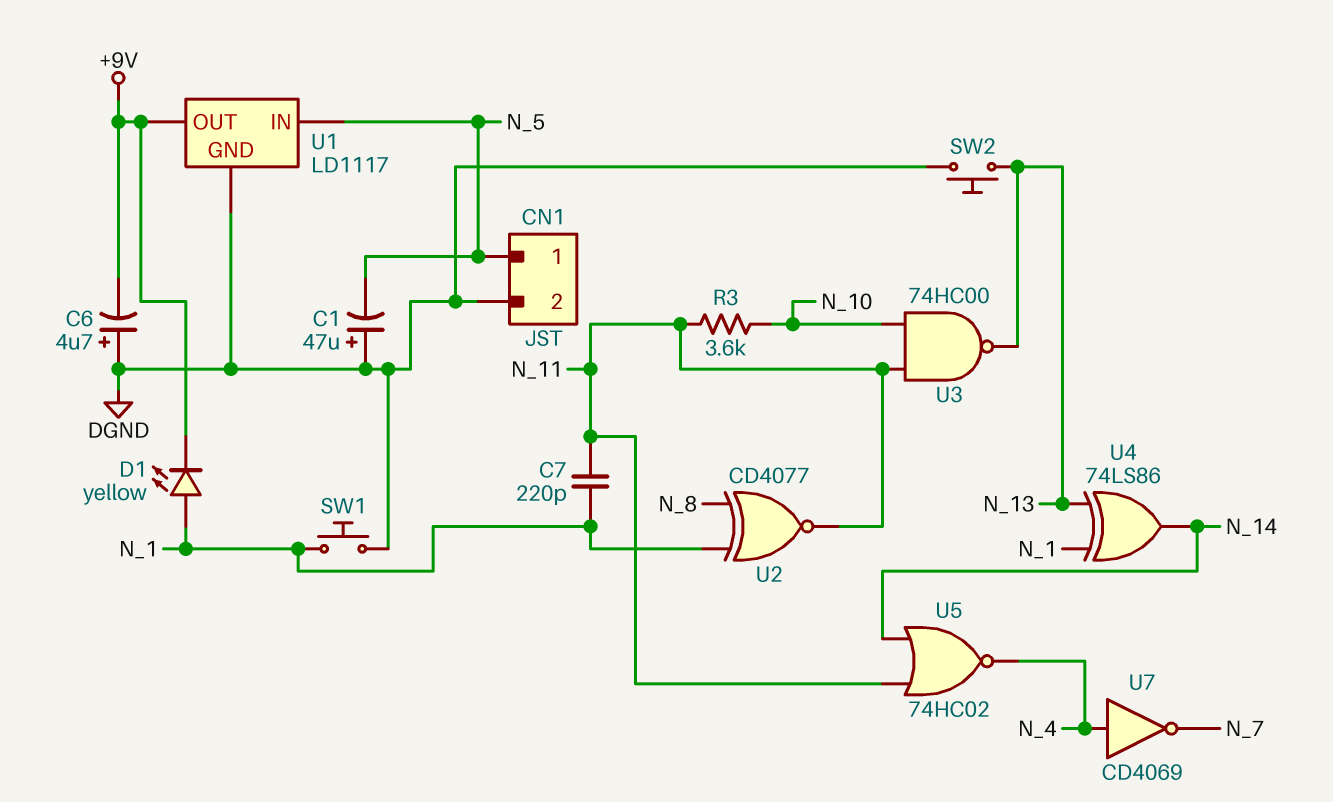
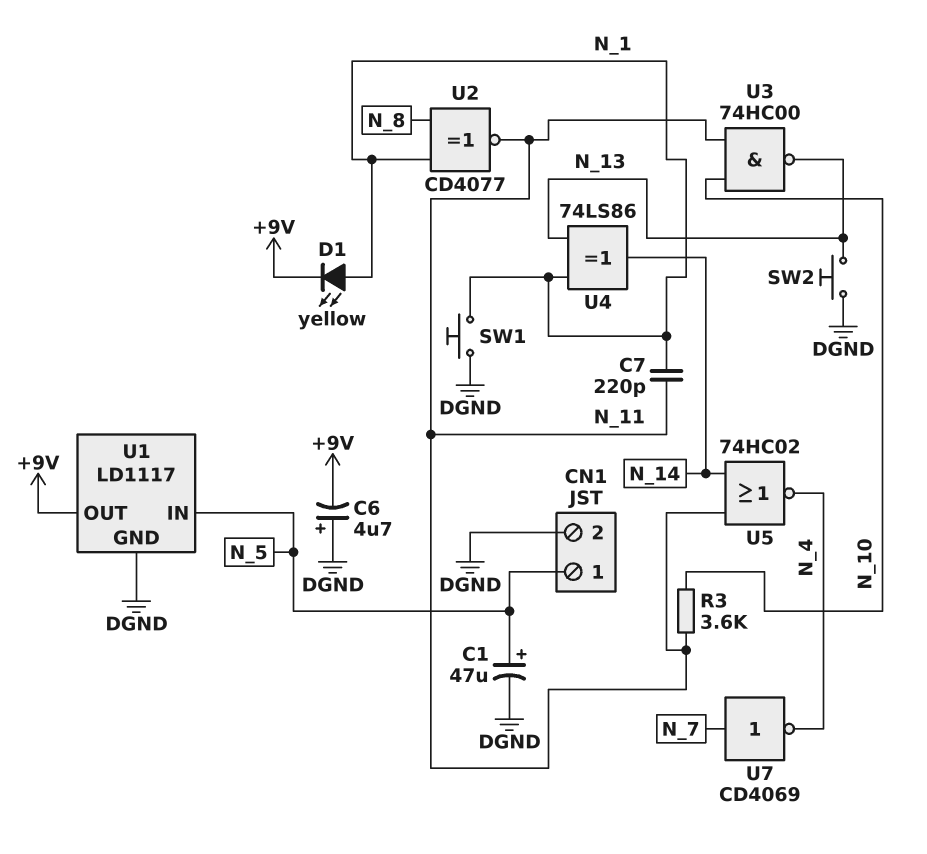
C1: 47uF (plus DGND, minus N_5) -> 47uF (plus N_5, minus DGND)
U7: NOT CD4069 (in N_4, out N_7) -> NOT CD4069 (in N_7, out N_4)

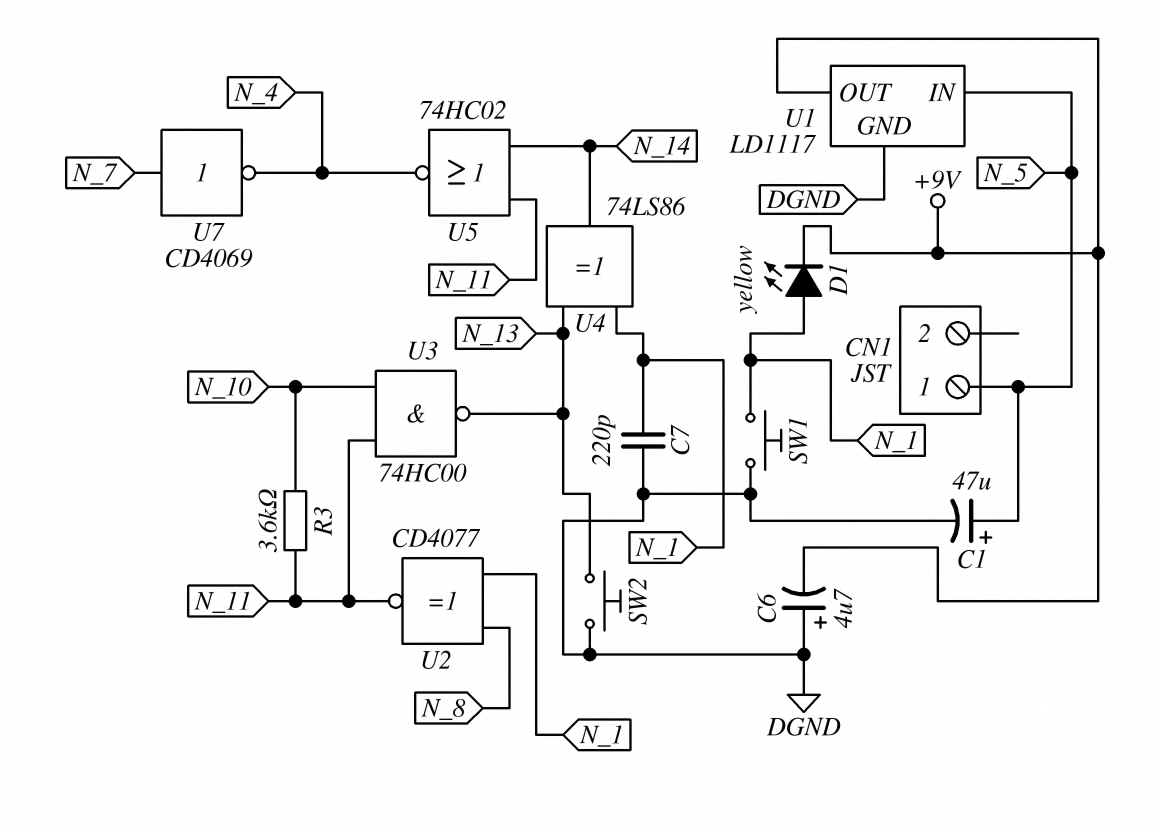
C7: 220pF (N_1, N_11) -> 220pF (DGND, N_1)
CN1 pin 2: DGND -> none

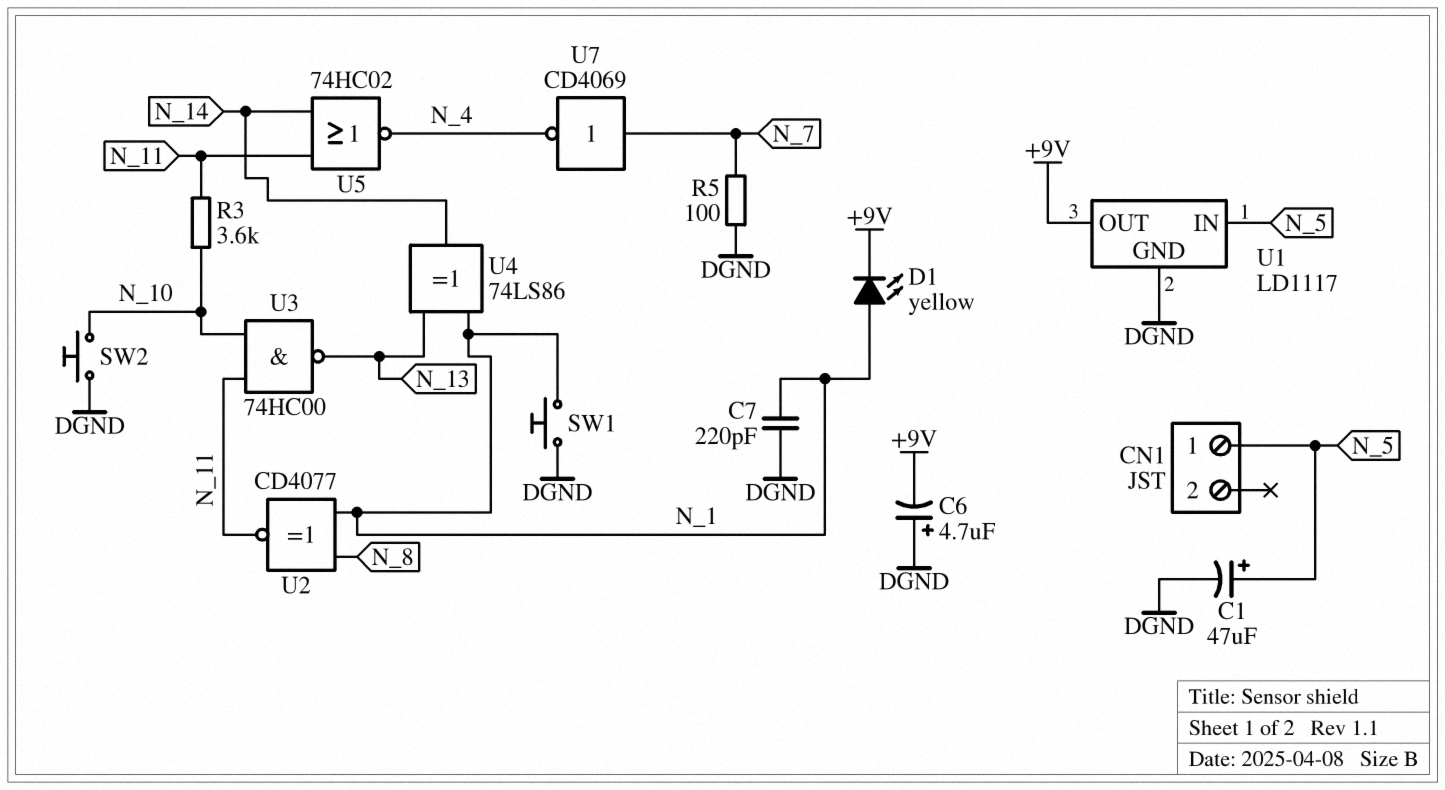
R5: none -> 100 (DGND, N_7)
SW2: button (DGND, N_13) -> button (DGND, N_10)

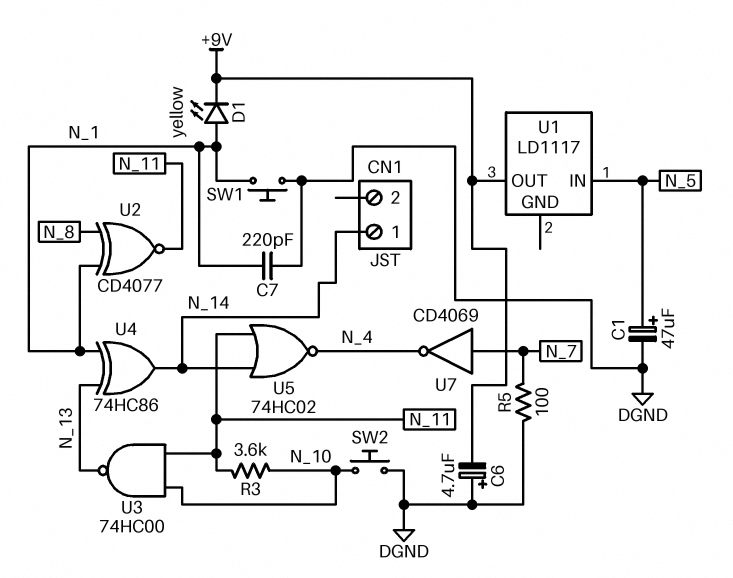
CN1 pin 1: N_5 -> N_14
U1 pin GND: DGND -> none
U4: XOR 74LS86 (in N_1, in N_13, out N_14) -> XOR 74HC86 (in N_1, in N_13, out N_14)

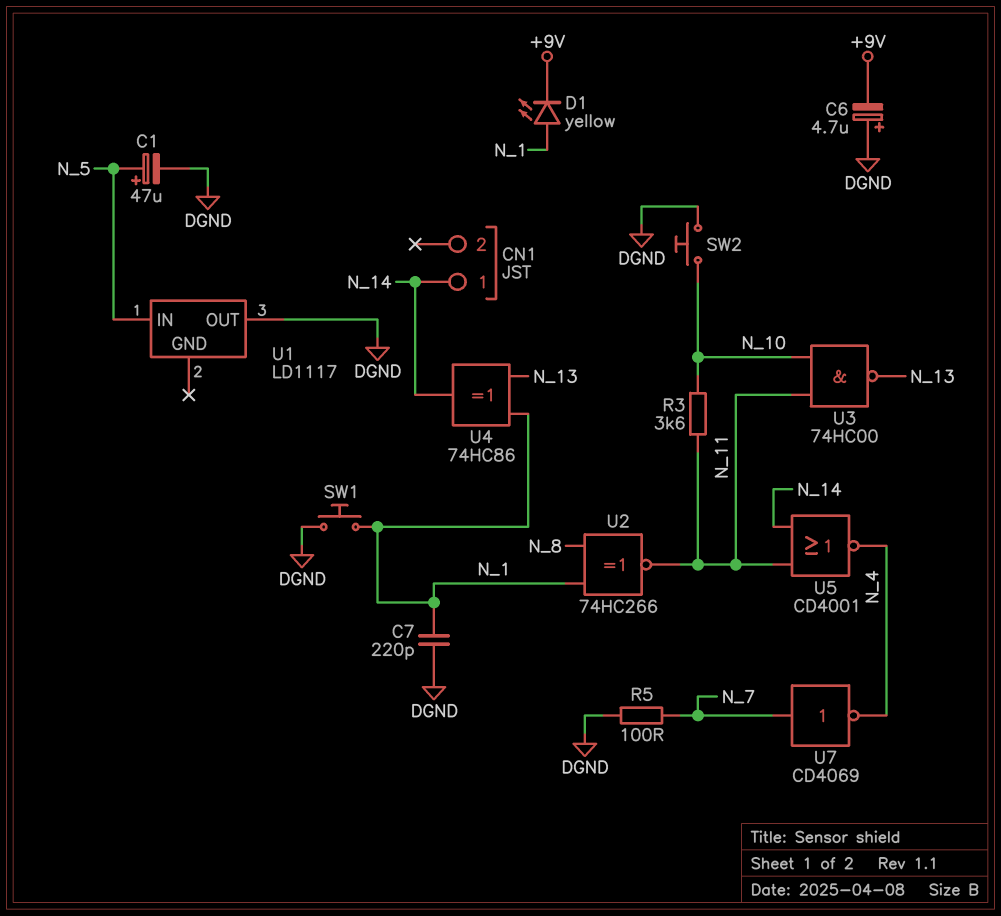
U1 pin OUT: +9V -> DGND
U2: XNOR CD4077 (in N_1, in N_8, out N_11) -> XNOR 74HC266 (in N_1, in N_8, out N_11)
U5: NOR 74HC02 (in N_11, in N_14, out N_4) -> NOR CD4001 (in N_11, in N_14, out N_4)

